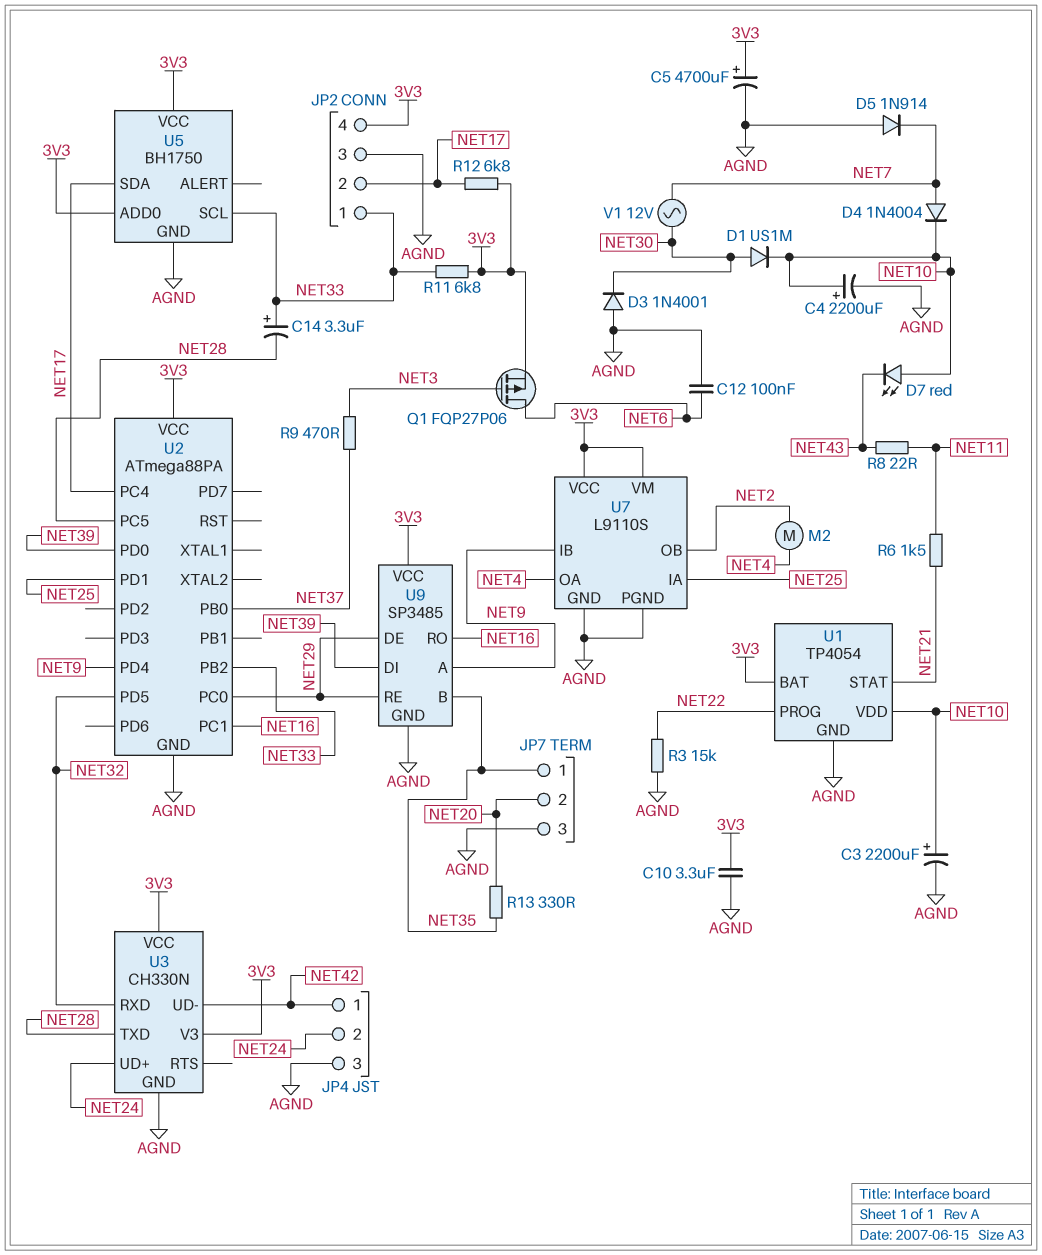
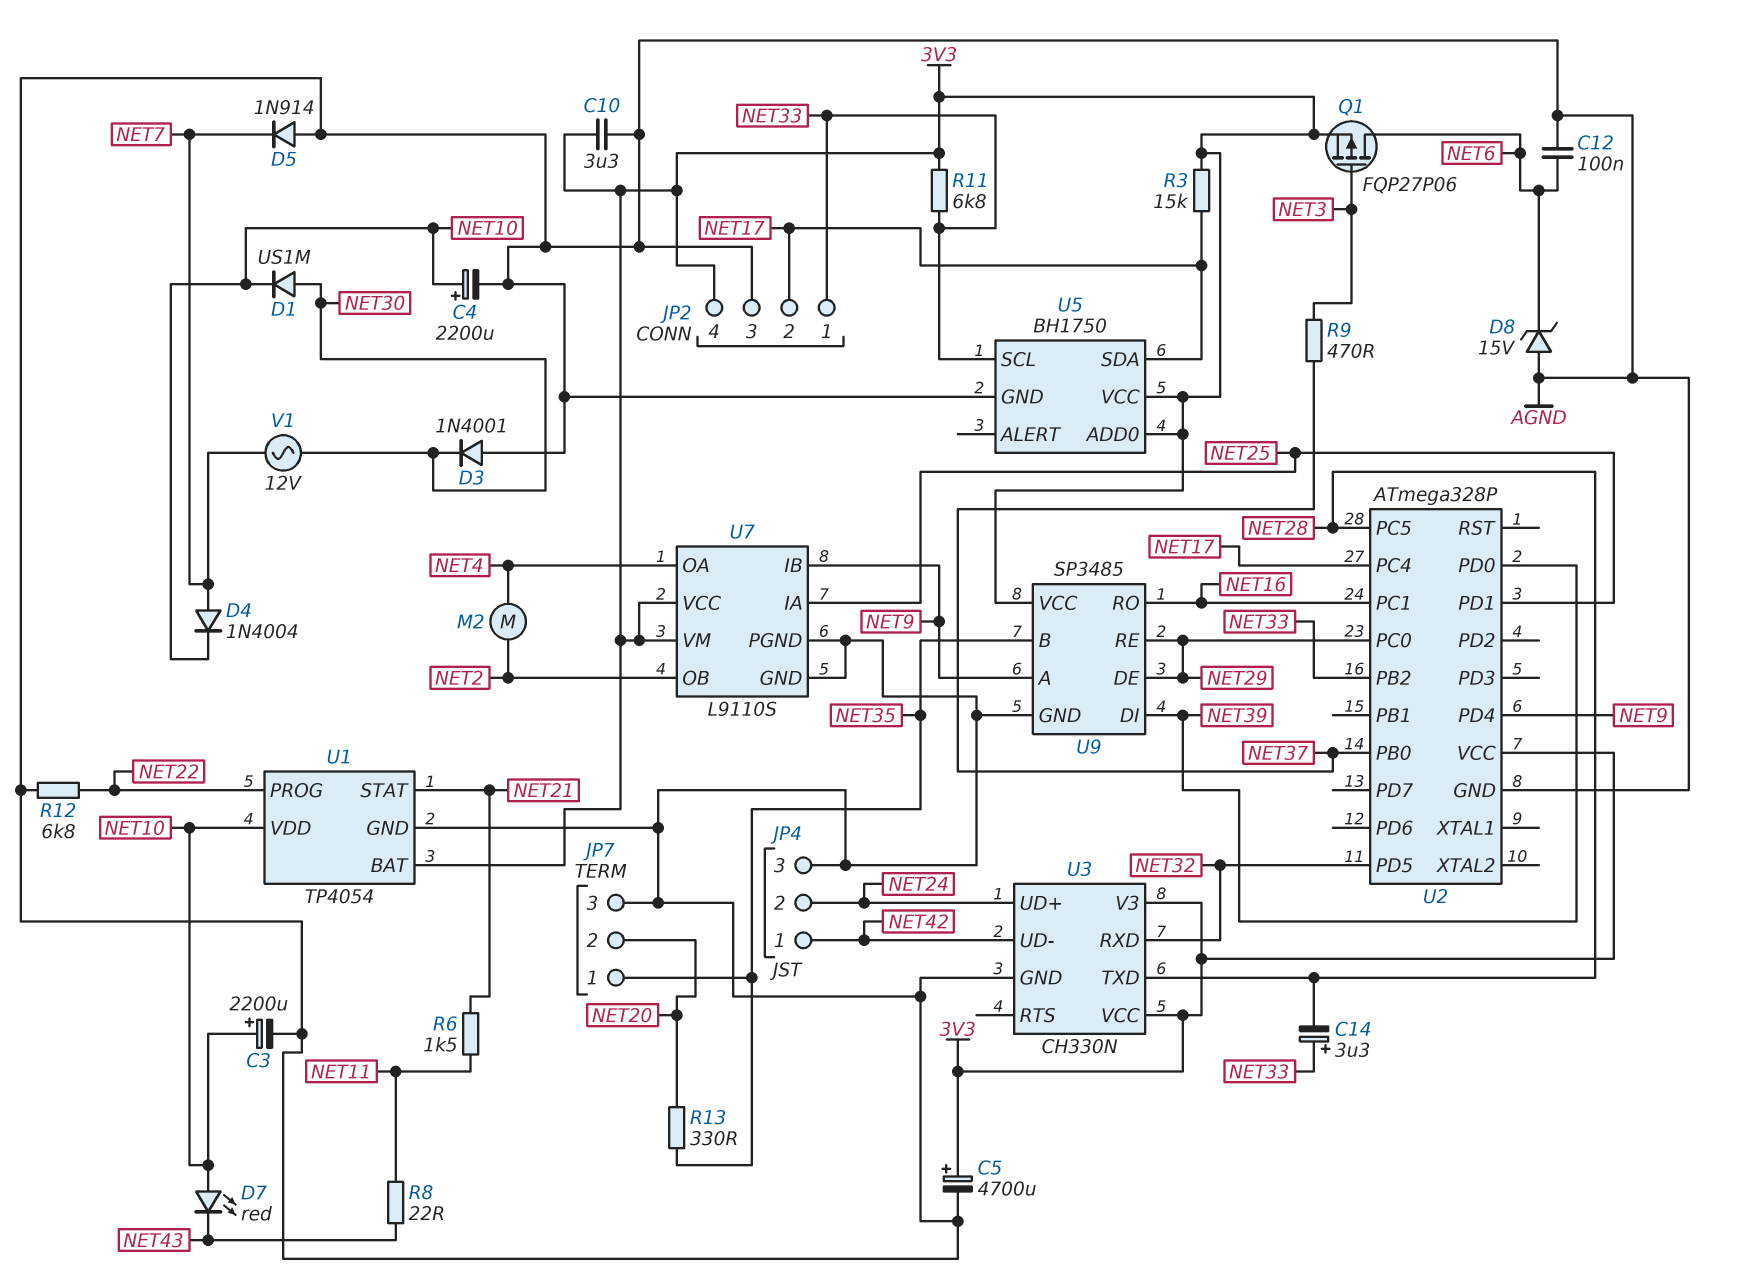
D8: none -> zener 15V (A AGND, K NET6)
R3: 15k (AGND, NET22) -> 15k (3V3, NET17)
R12: 6.8k (3V3, NET17) -> 6.8k (AGND, NET22)
U2: ATmega88PA -> ATmega328P

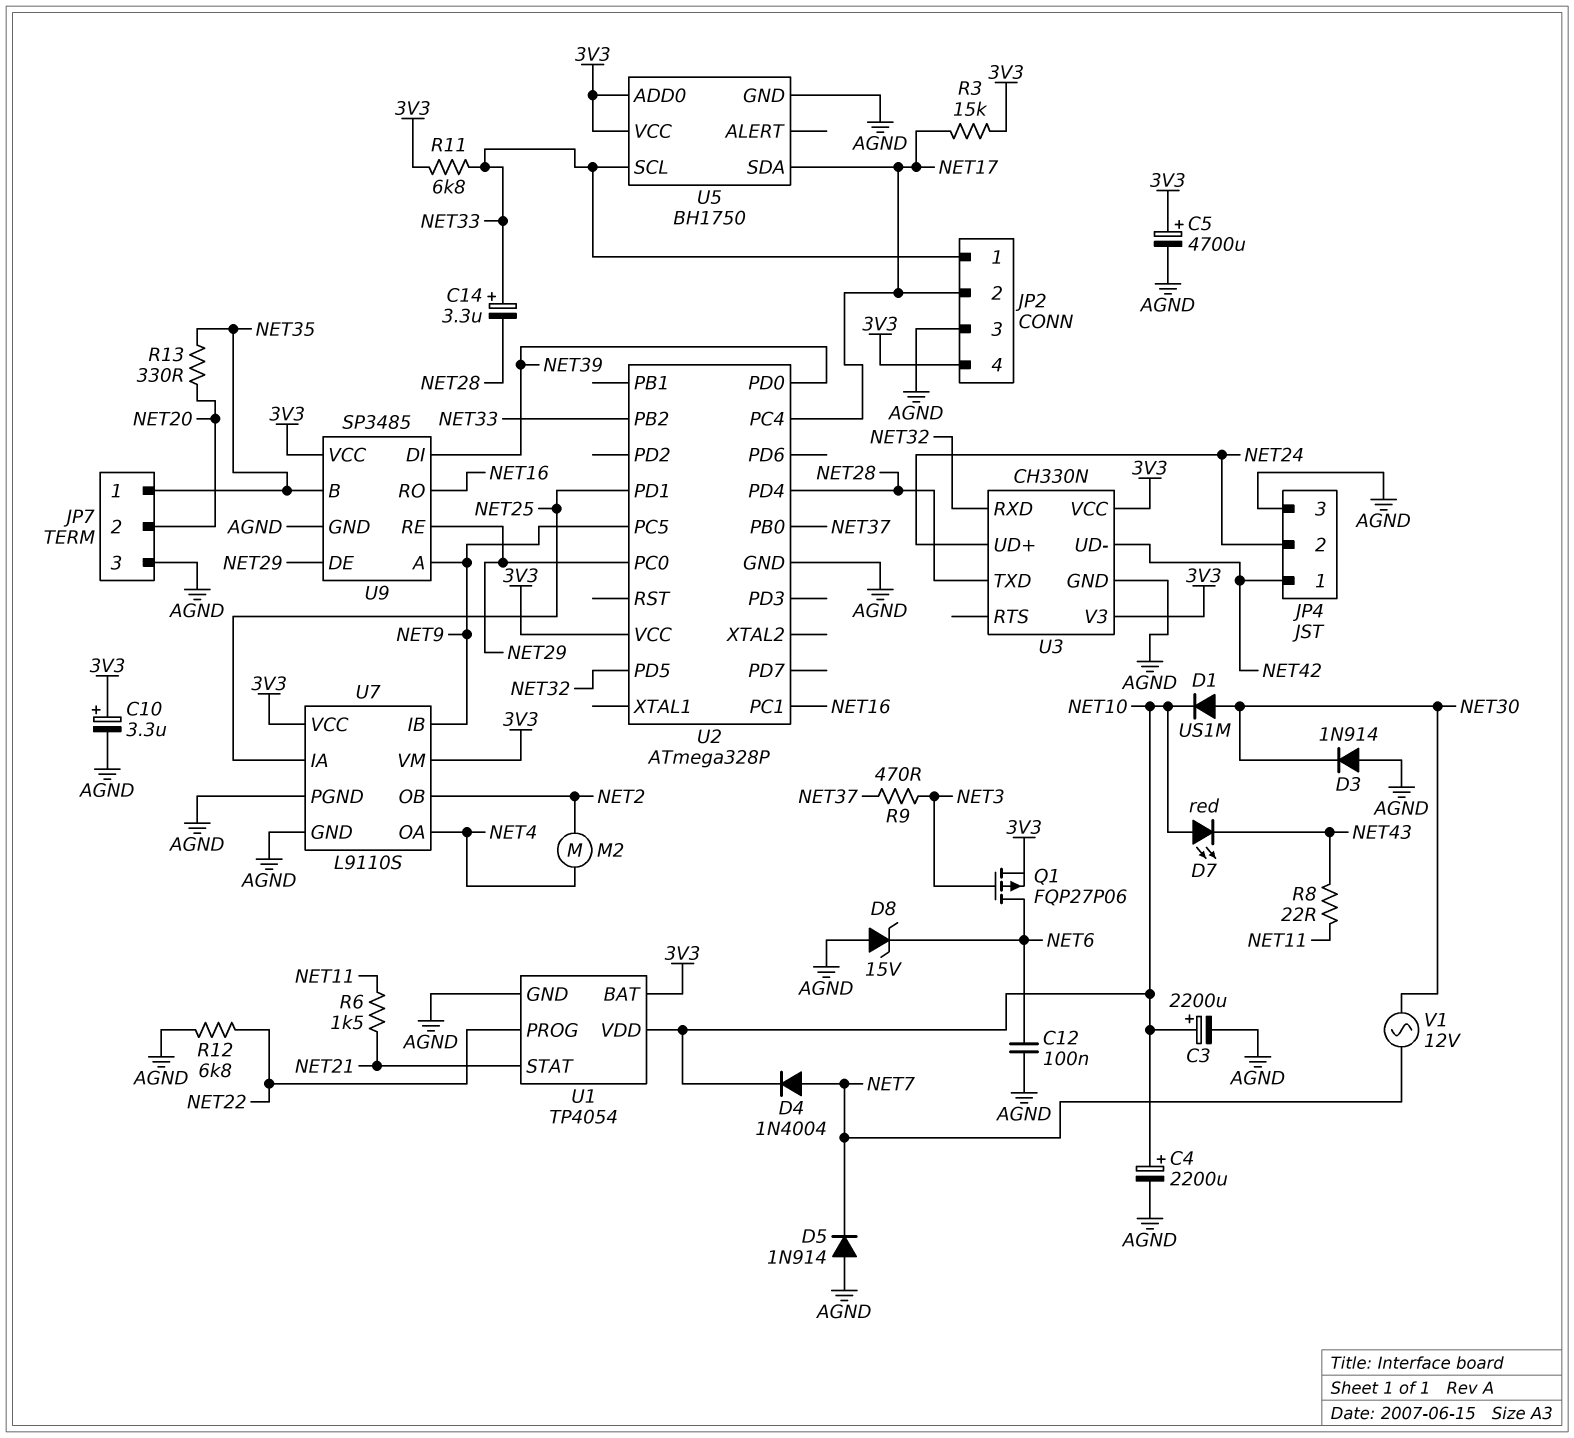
C10: 3.3uF (3V3, AGND) -> 3.3uF (plus 3V3, minus AGND)
D3: diode 1N4001 (A AGND, K NET30) -> diode 1N914 (A AGND, K NET30)
U2 pin PC5: NET28 -> NET9
U2 pin PD4: NET9 -> NET28

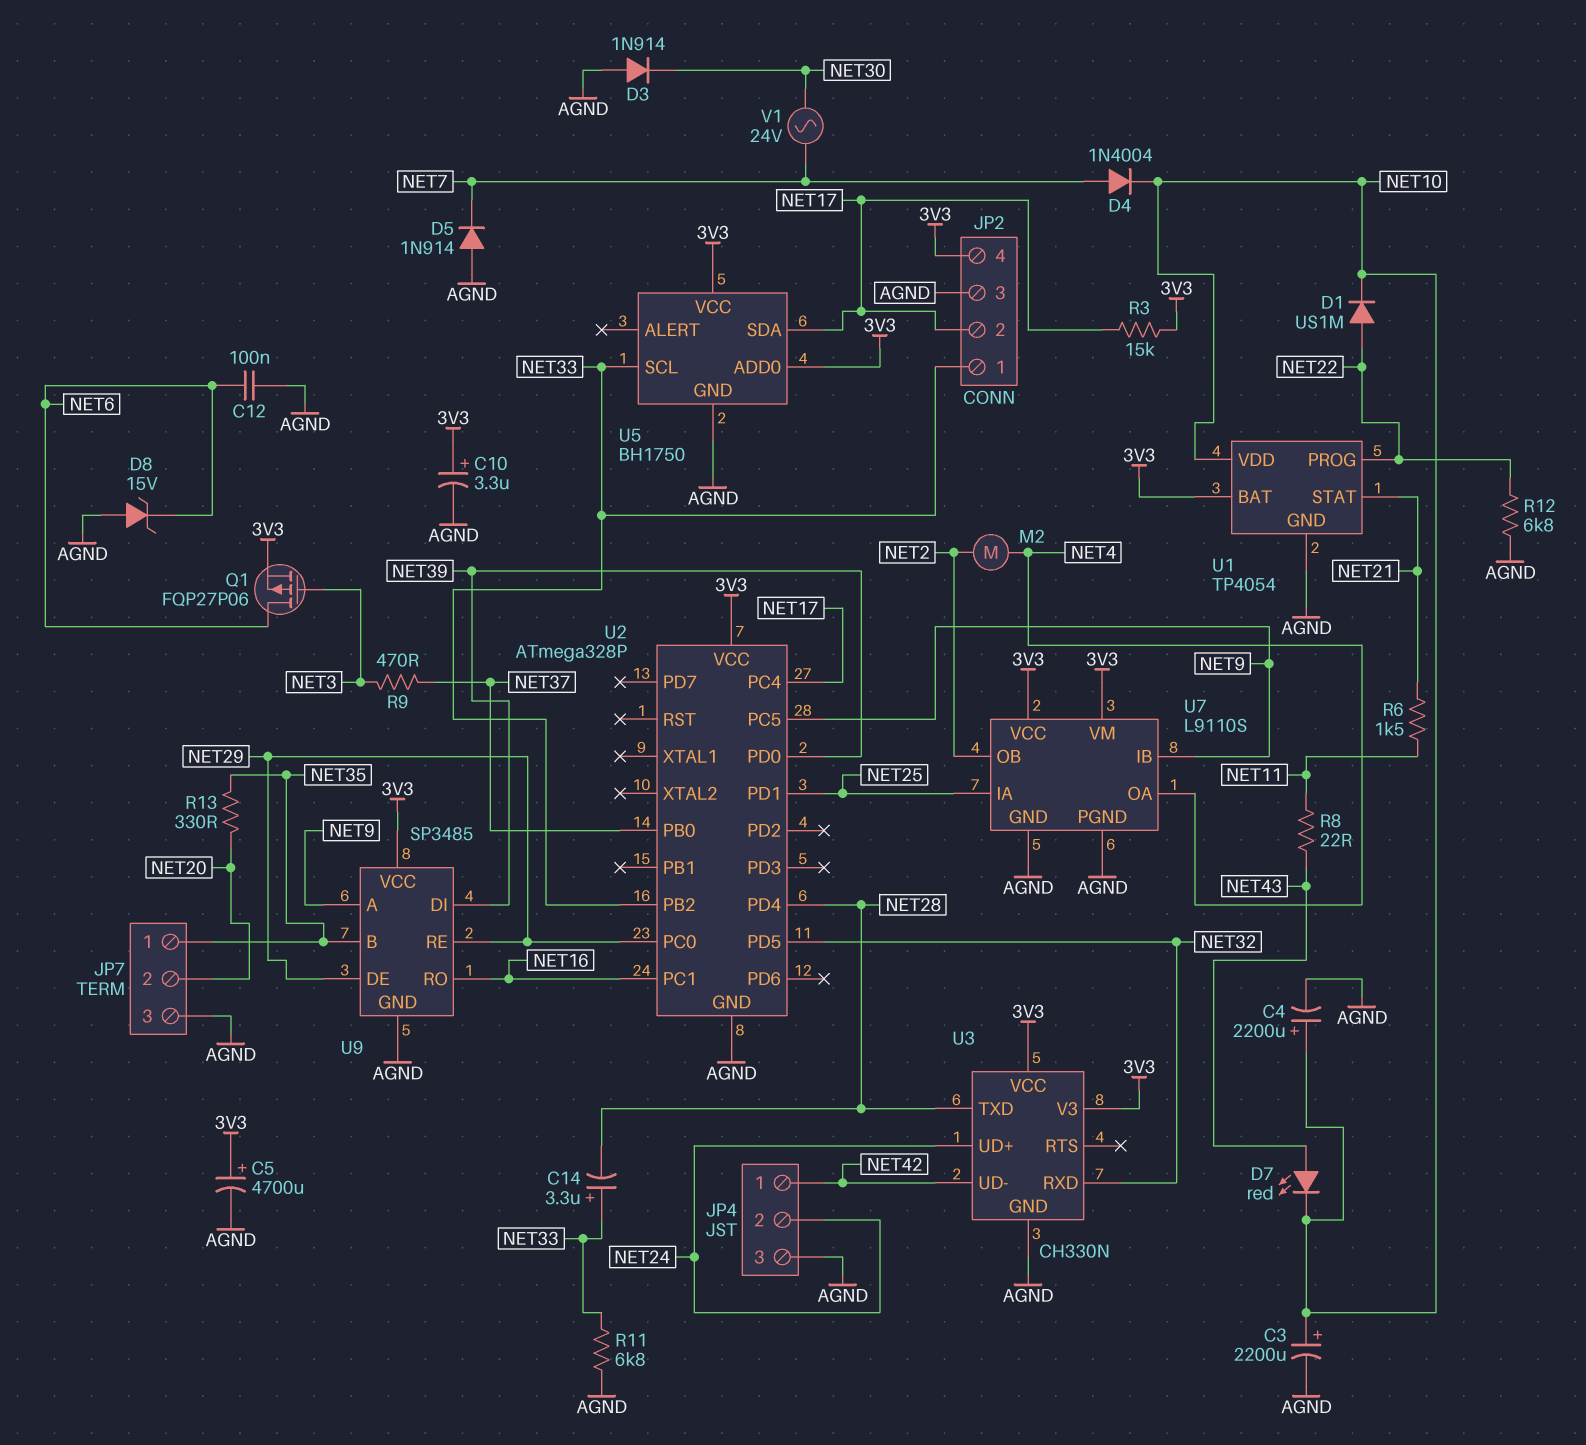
D1: diode US1M (A NET30, K NET10) -> diode US1M (A NET22, K NET10)
D7: LED red (A NET10, K NET43) -> LED red (A NET43, K NET10)
R11: 6.8k (3V3, NET33) -> 6.8k (AGND, NET33)
V1: AC 12V (NET7, NET30) -> AC 24V (NET7, NET30)

